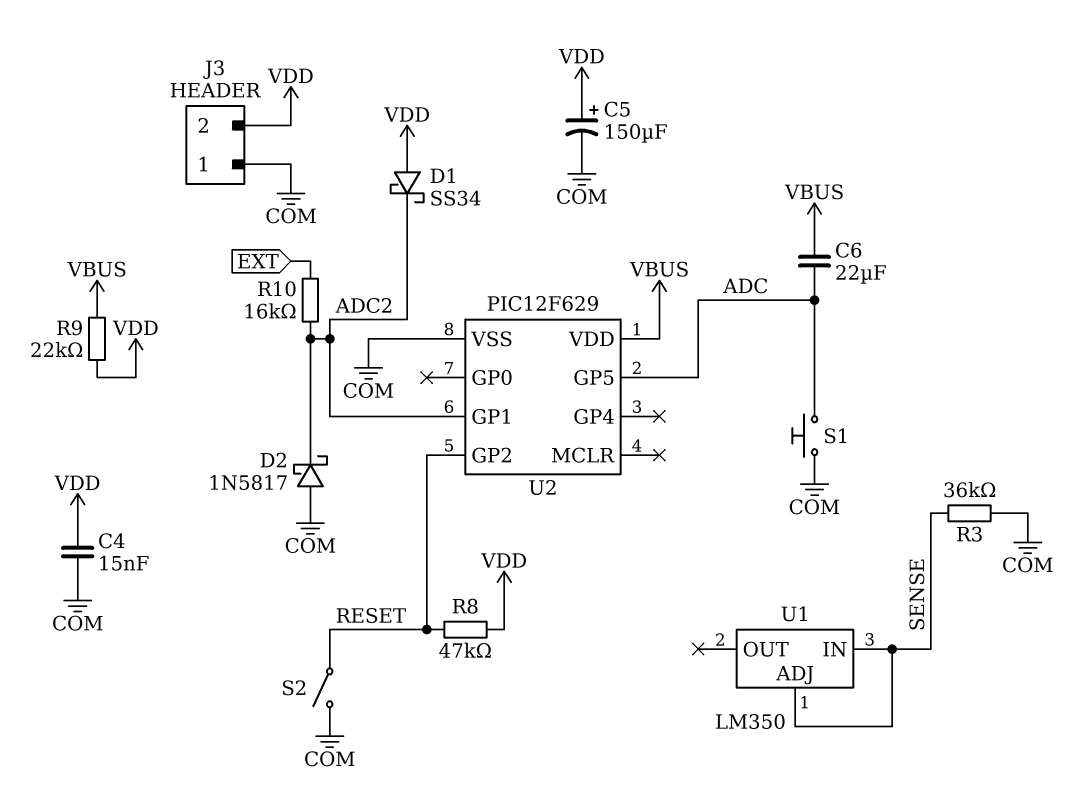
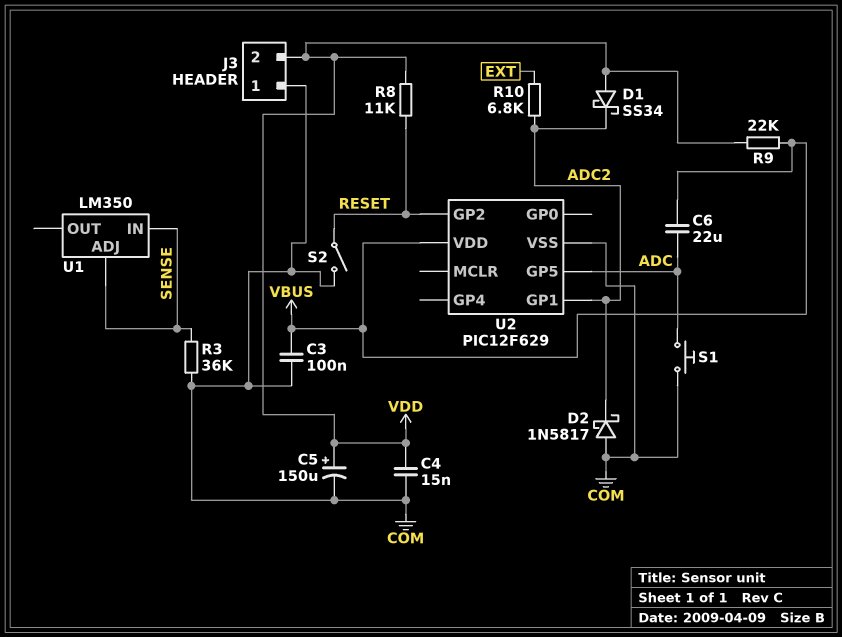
C3: none -> 100nF (COM, VBUS)
R8: 47k (RESET, VDD) -> 11k (RESET, VDD)
R10: 16k (ADC2, EXT) -> 6.8k (ADC2, EXT)

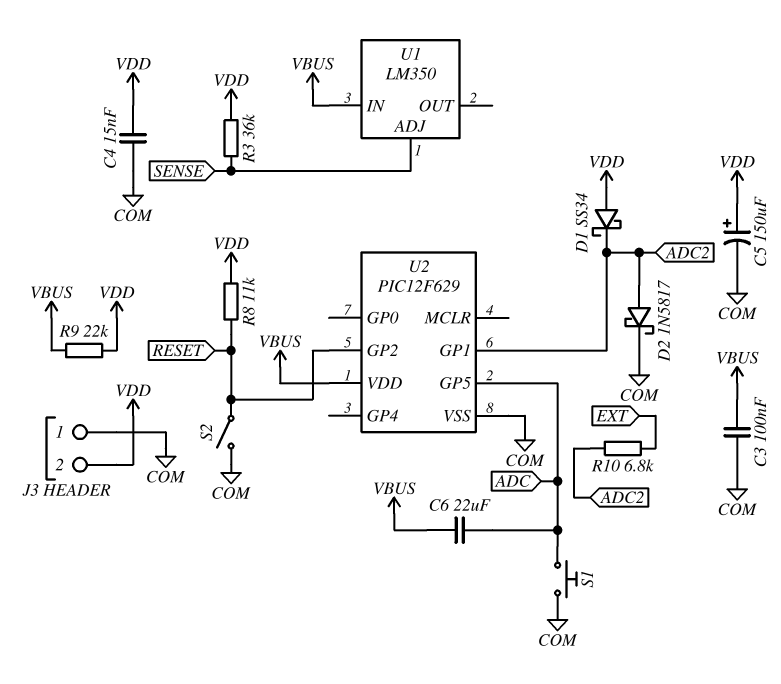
D2: schottky 1N5817 (A COM, K ADC2) -> schottky 1N5817 (A ADC2, K COM)
R3: 36k (COM, SENSE) -> 36k (SENSE, VDD)
U1 pin IN: SENSE -> VBUS

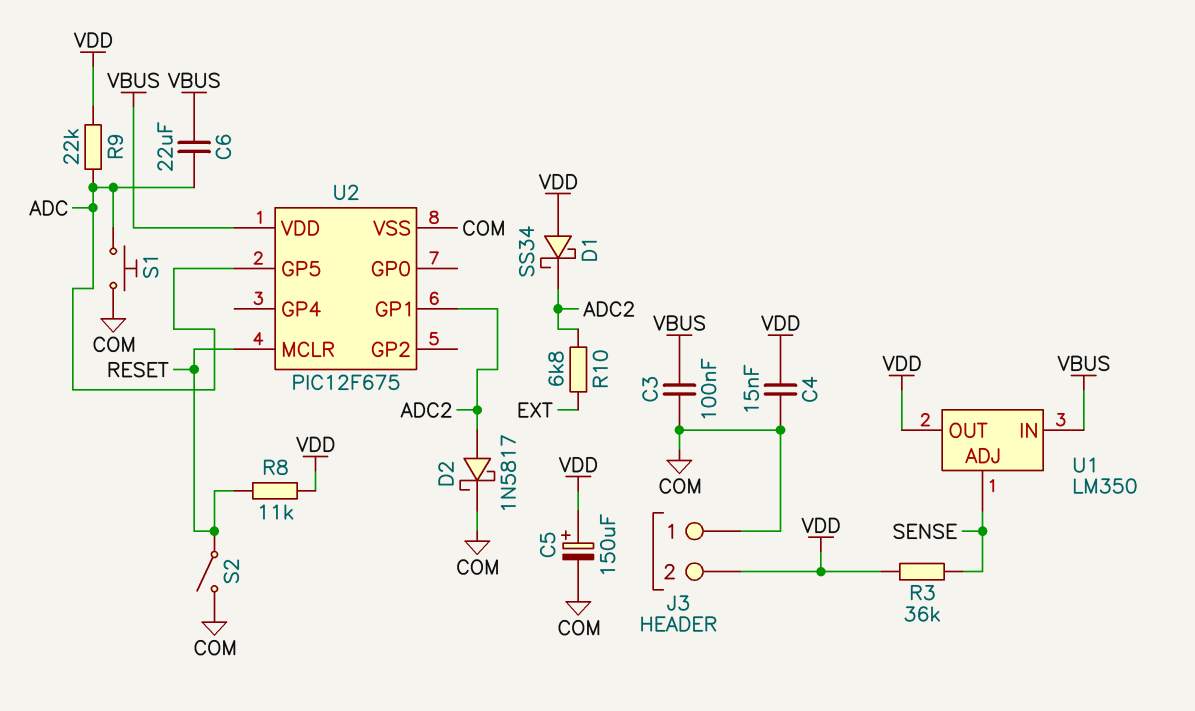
R9: 22k (VBUS, VDD) -> 22k (ADC, VDD)
U1 pin OUT: none -> VDD
U2: PIC12F629 -> PIC12F675
U2 pin GP2: RESET -> none
U2 pin MCLR: none -> RESET

